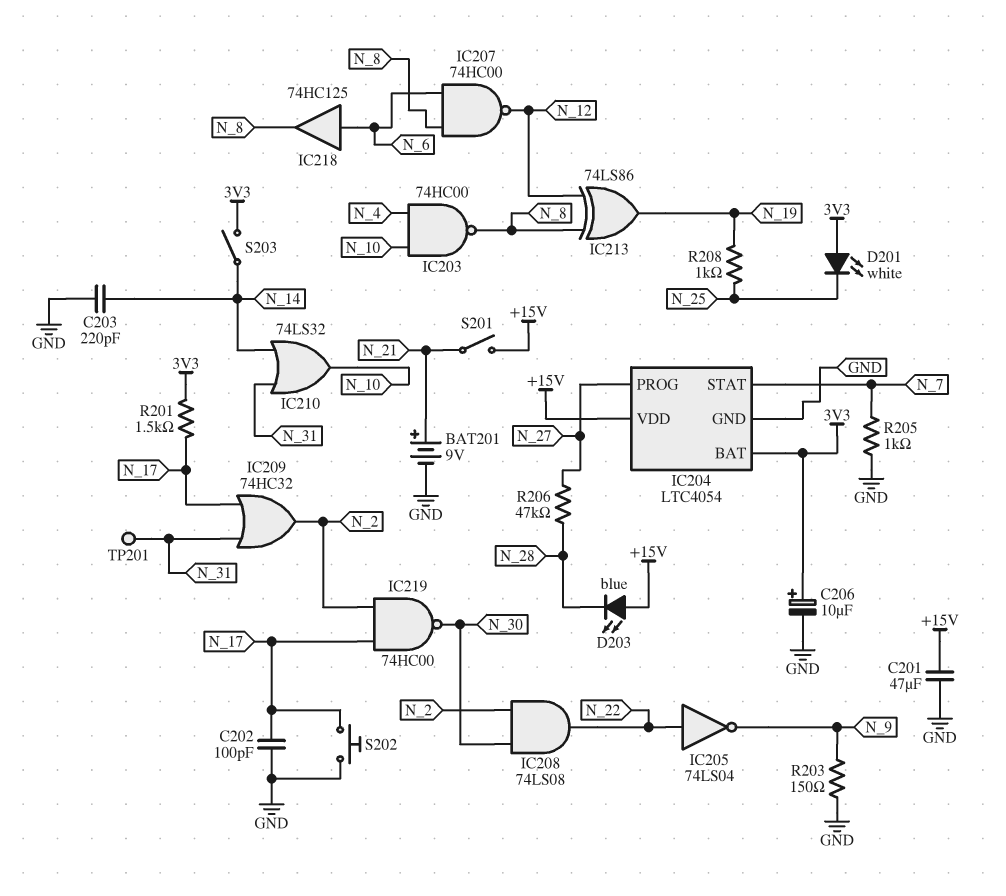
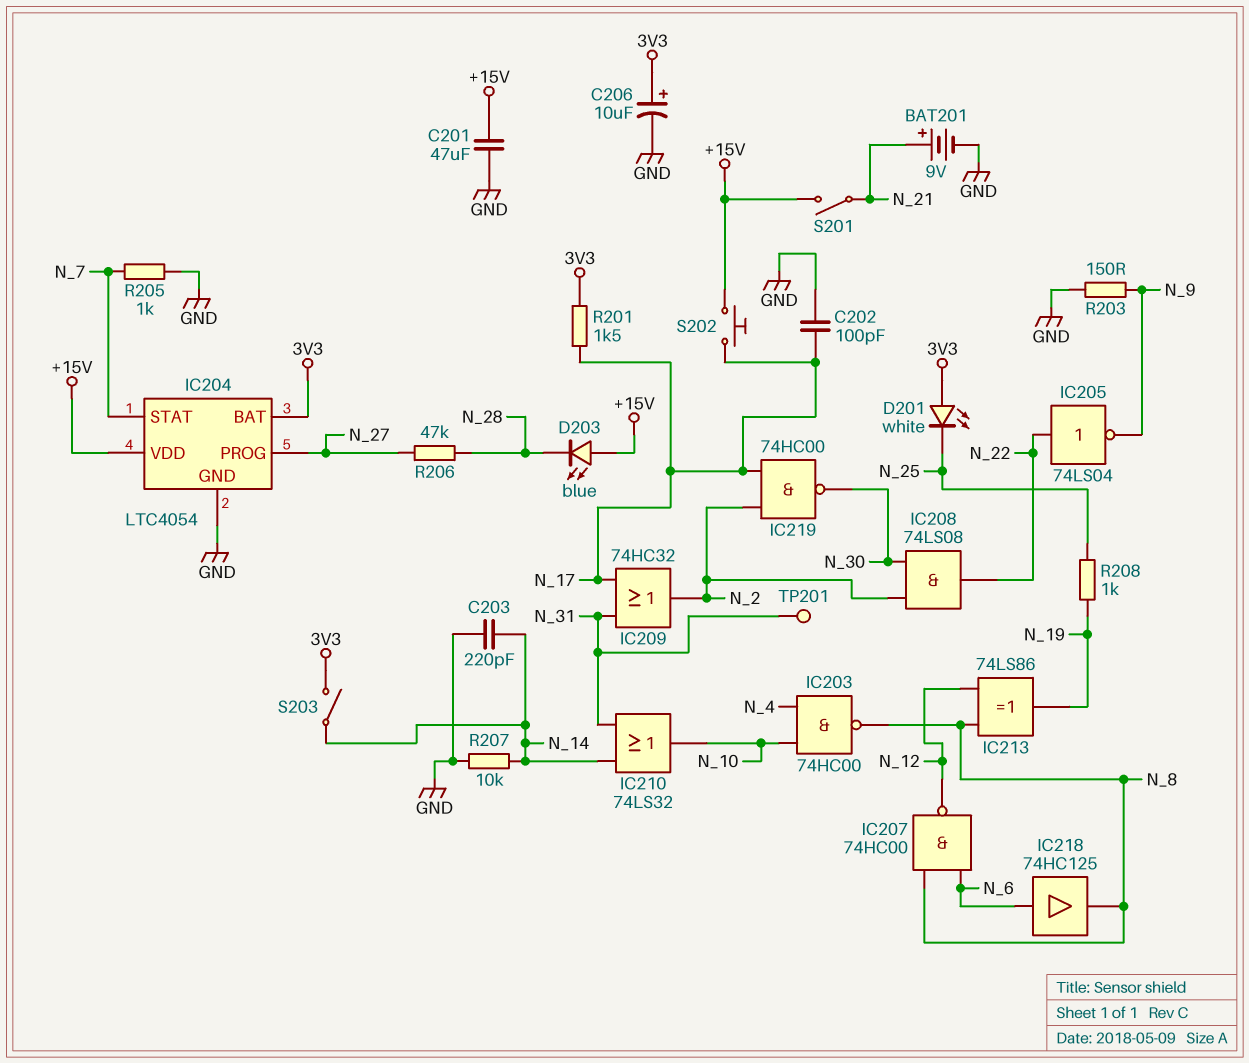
R207: none -> 10k (GND, N_14)
S202: button (GND, N_17) -> button (+15V, N_17)

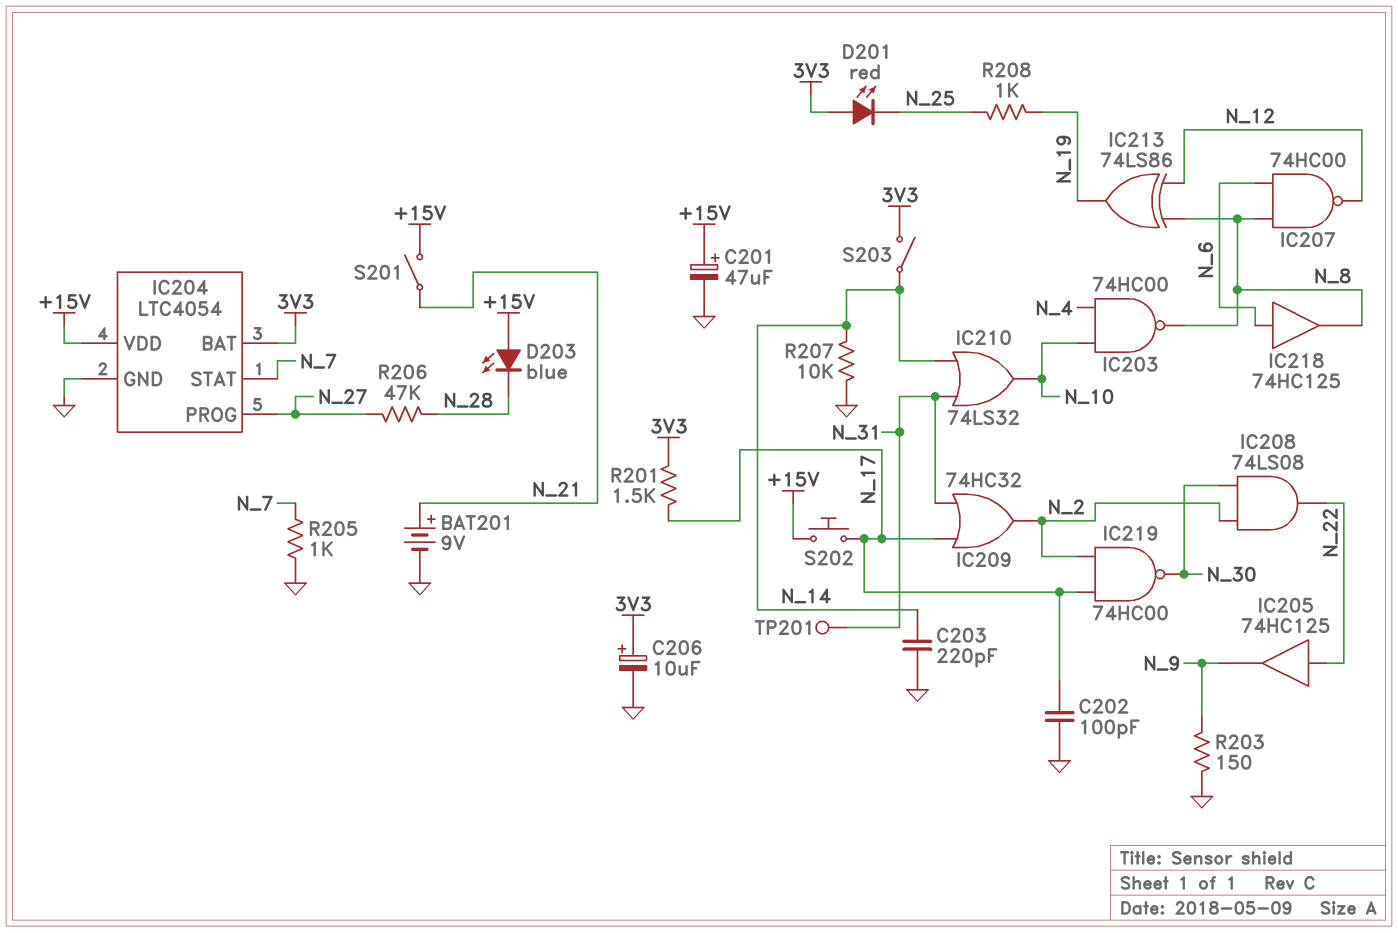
C201: 47uF (+15V, GND) -> 47uF (plus +15V, minus GND)
D201: LED white (A 3V3, K N_25) -> LED red (A 3V3, K N_25)
IC205: NOT 74LS04 (in N_22, out N_9) -> buffer 74HC125 (in N_22, out N_9)

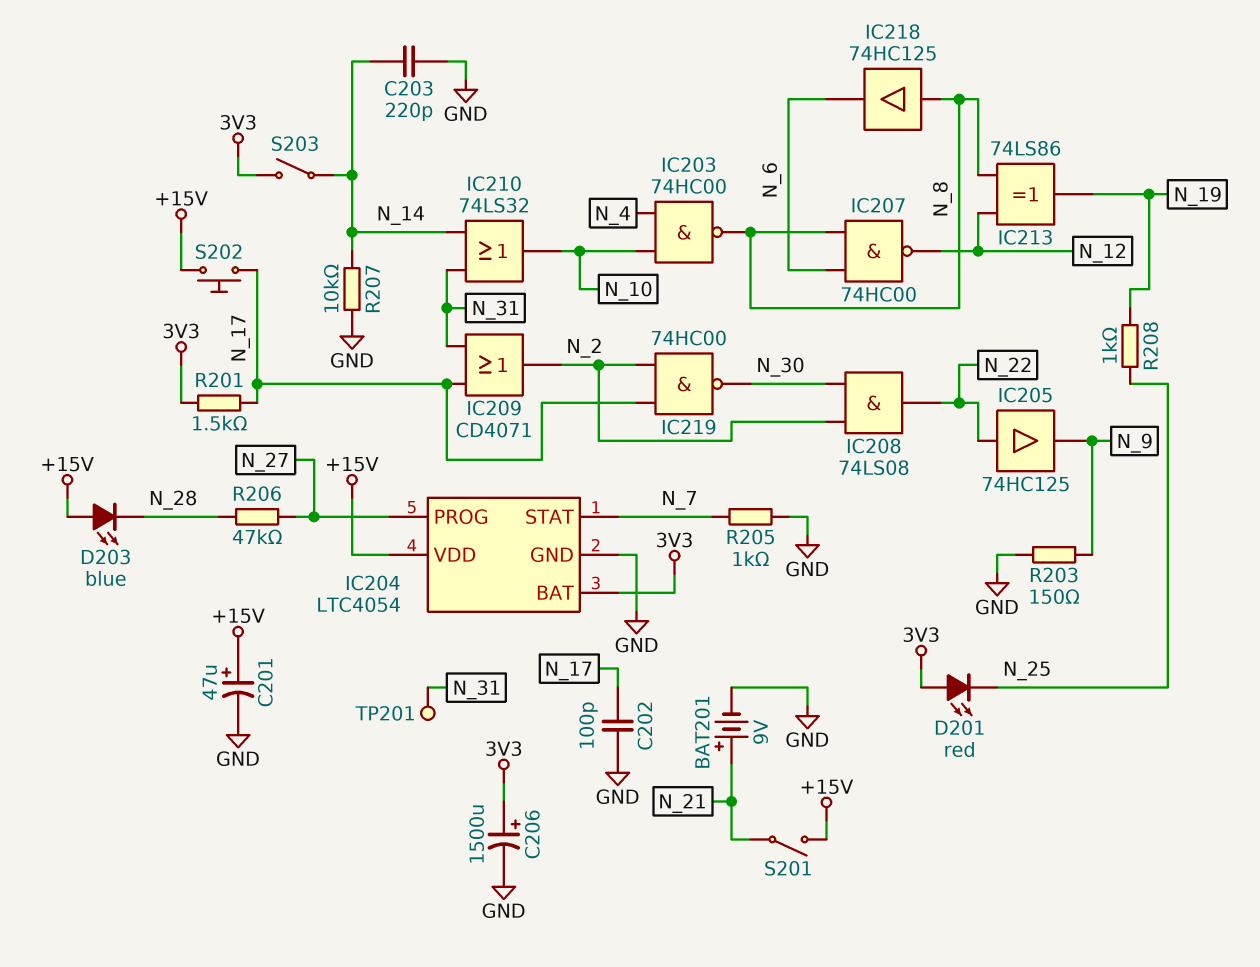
C206: 10uF (plus 3V3, minus GND) -> 1500uF (plus 3V3, minus GND)
IC209: OR 74HC32 (in N_17, in N_31, out N_2) -> OR CD4071 (in N_17, in N_31, out N_2)
IC218: buffer 74HC125 (in N_6, out N_8) -> buffer 74HC125 (in N_8, out N_6)

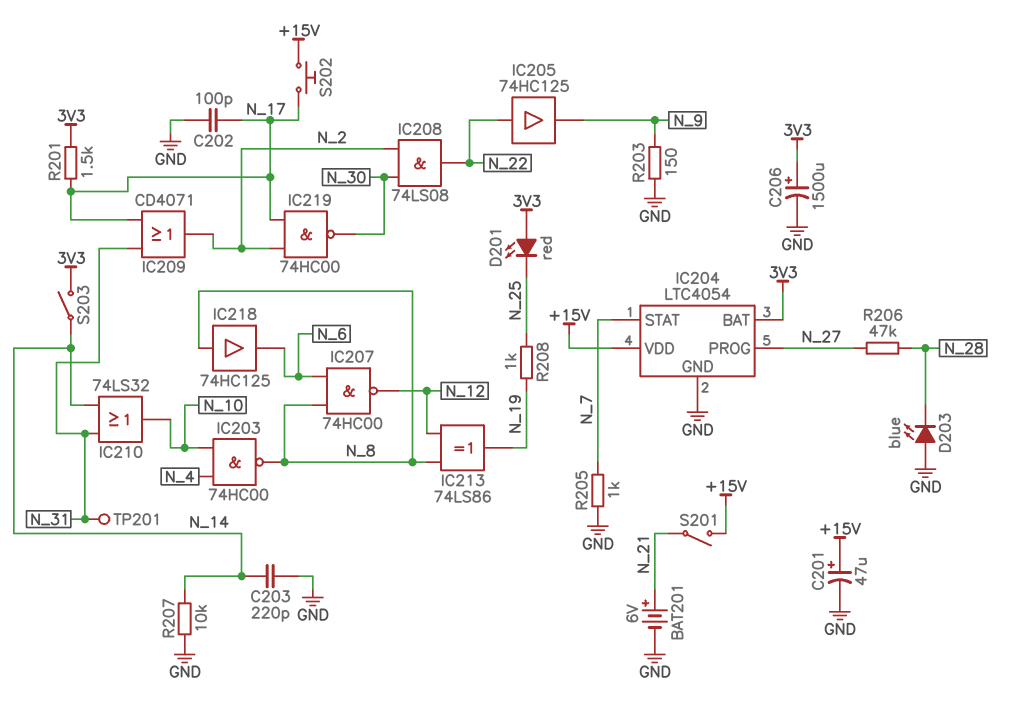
BAT201: 9V (plus N_21, minus GND) -> 6V (plus N_21, minus GND)
D203: LED blue (A +15V, K N_28) -> LED blue (A GND, K N_28)

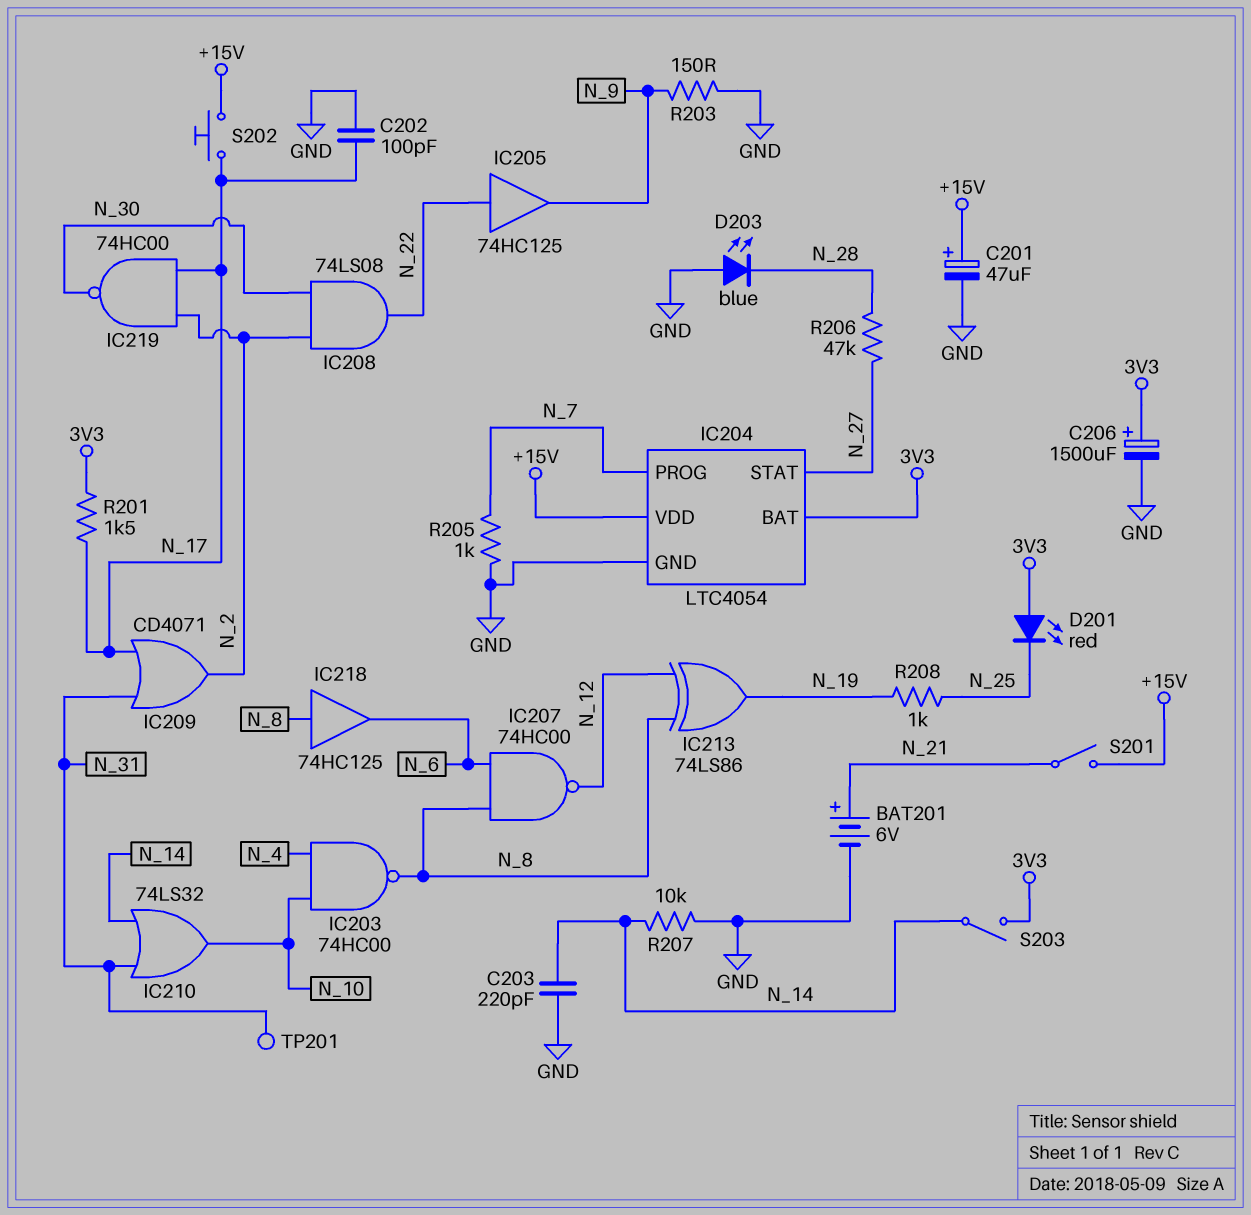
IC204 pin PROG: N_27 -> N_7
IC204 pin STAT: N_7 -> N_27

